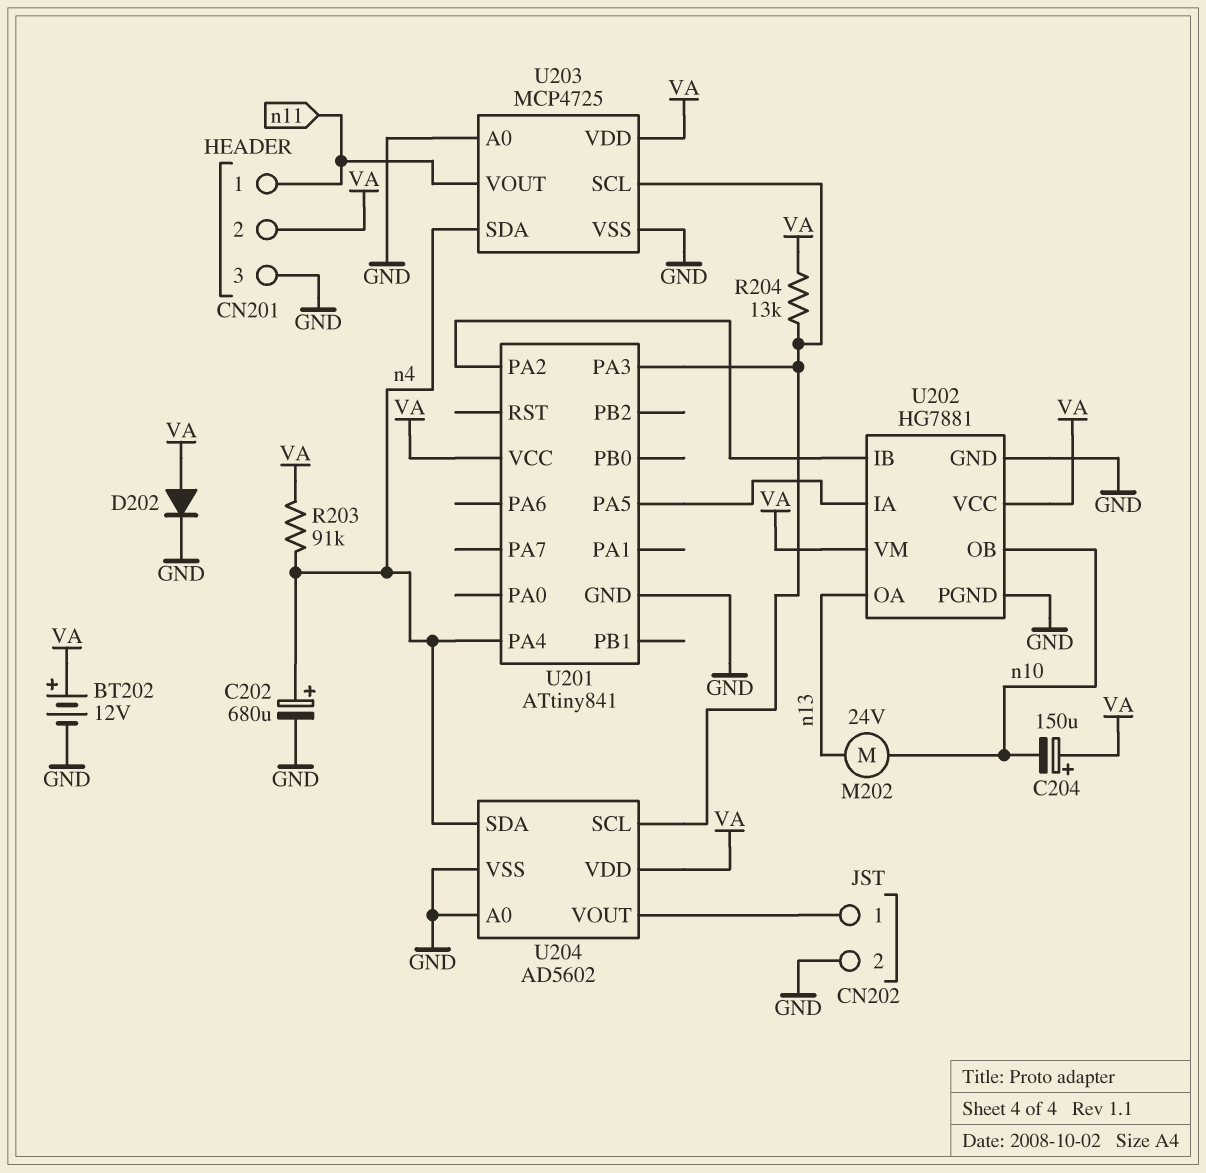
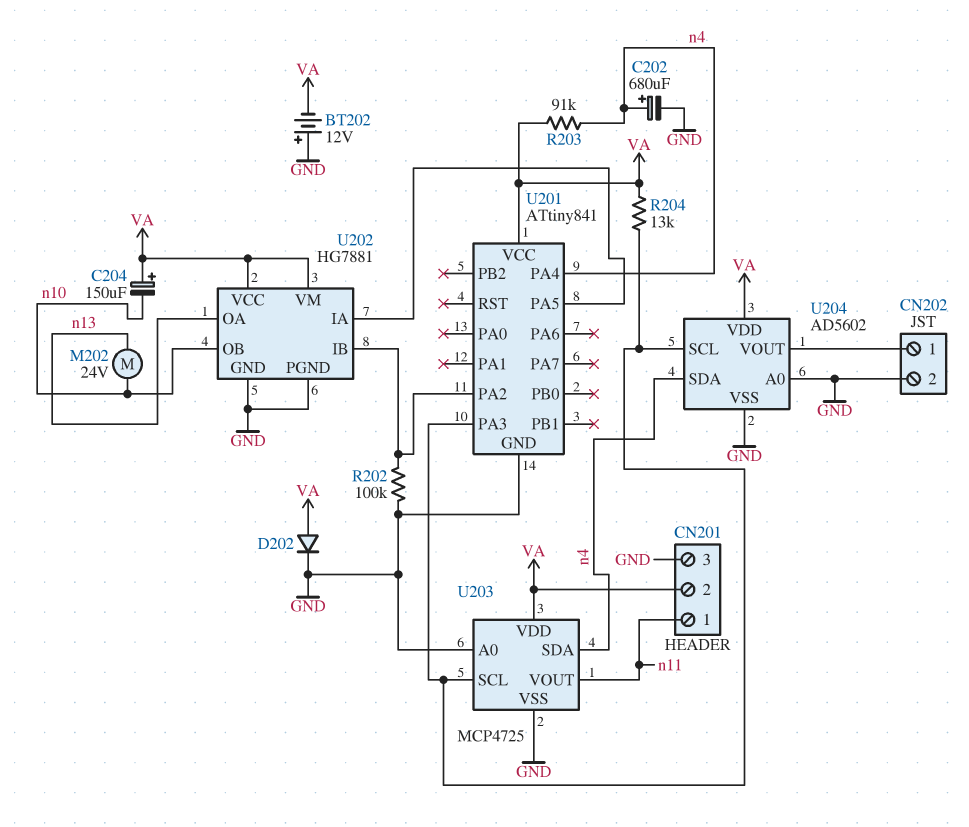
BT202: 12V (plus VA, minus GND) -> 12V (plus GND, minus VA)
R202: none -> 100k (GND, U201/PA2)

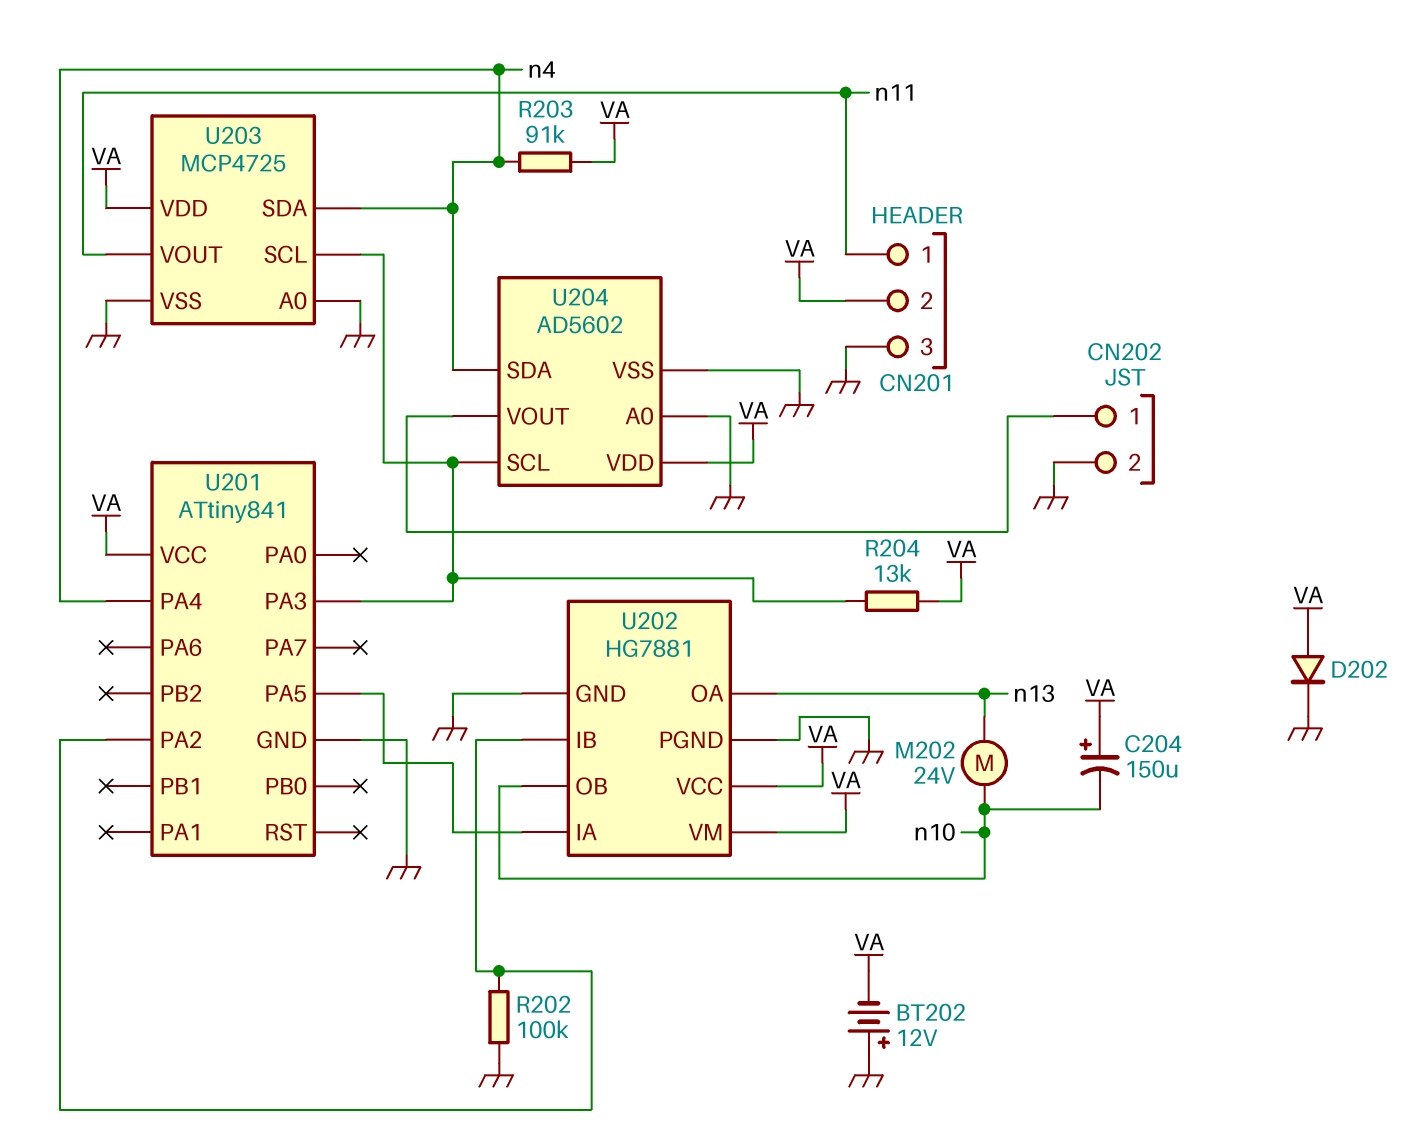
C202: 680uF (plus n4, minus GND) -> none

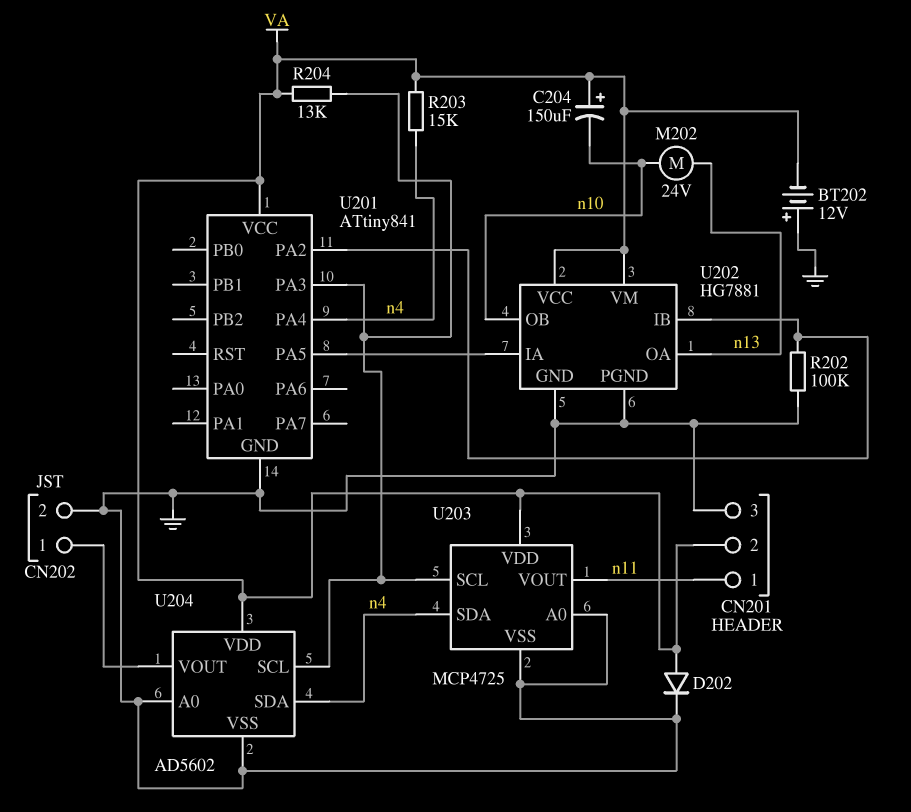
R203: 91k (VA, n4) -> 15k (VA, n4)

